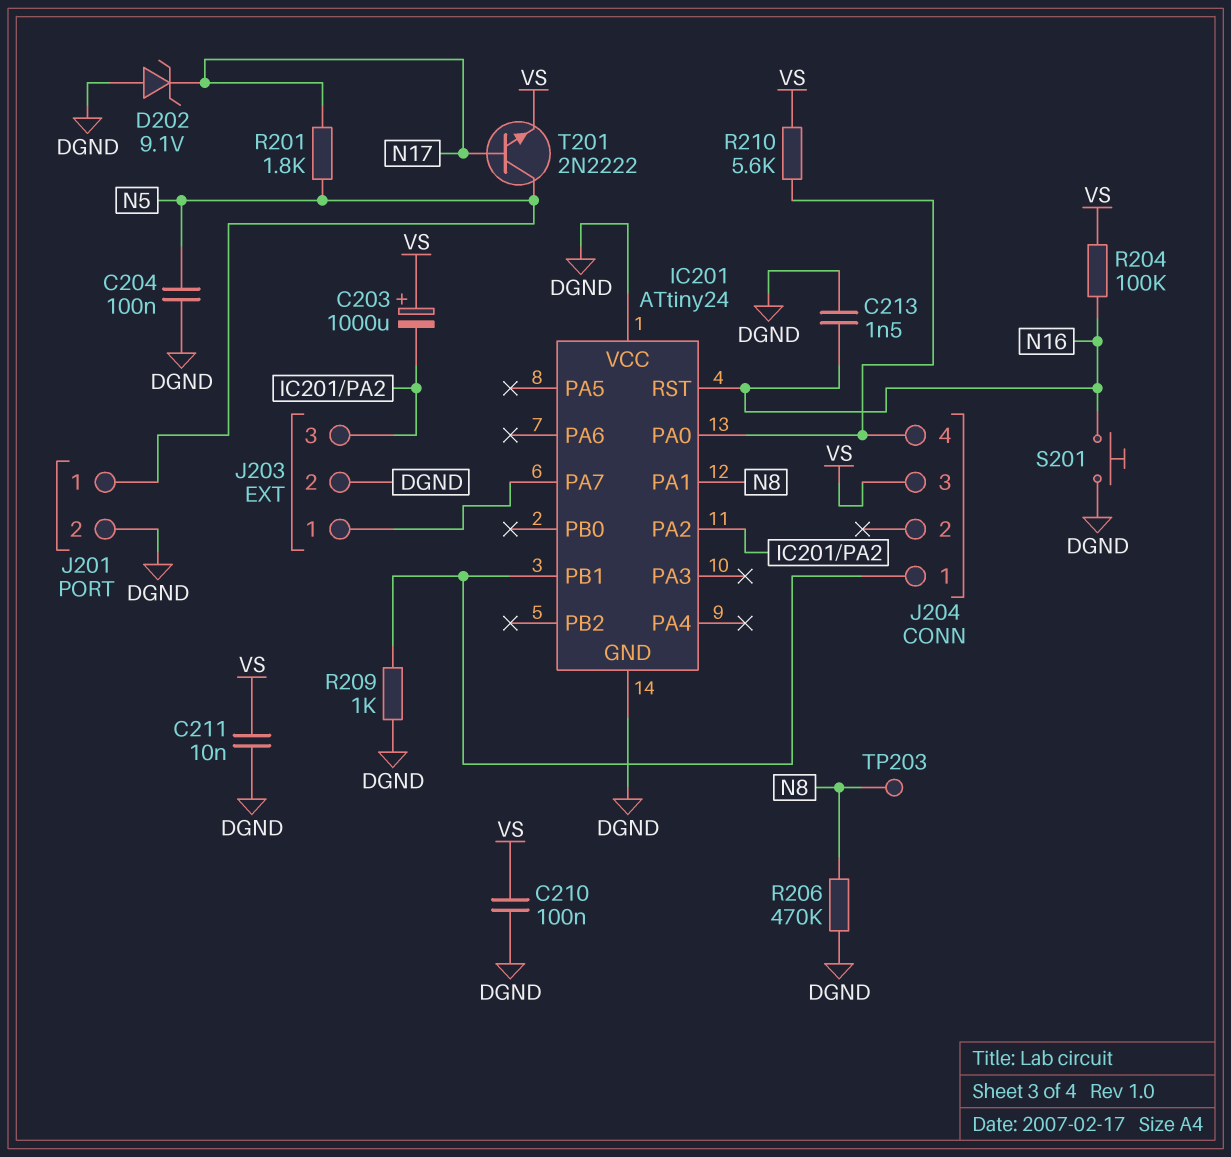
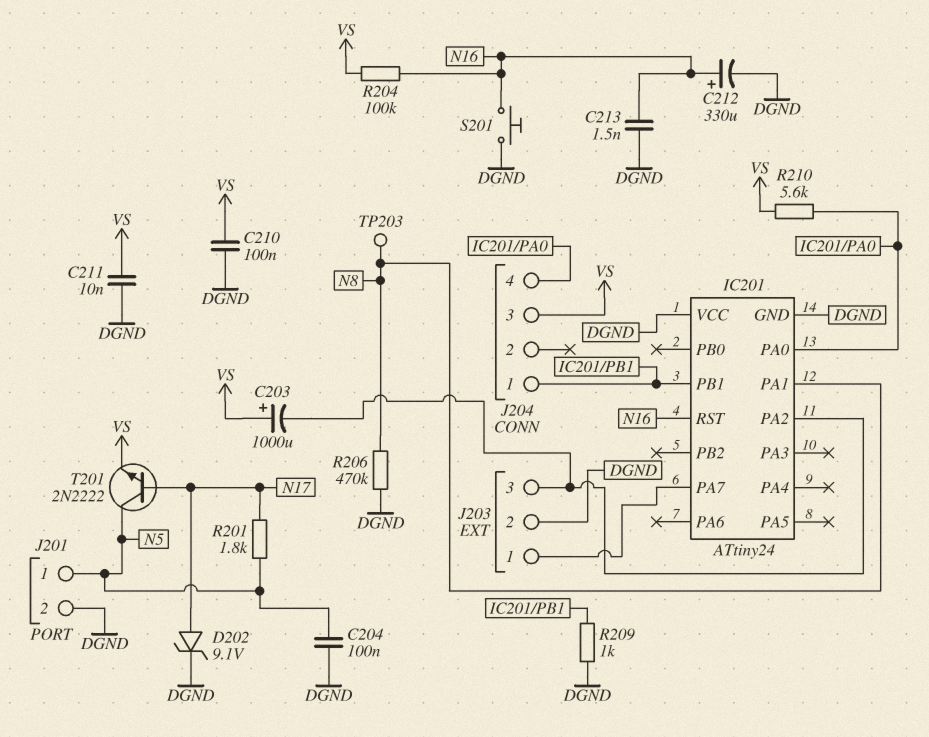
C212: none -> 330uF (plus N16, minus DGND)
D202: zener 9.1V (A DGND, K N17) -> zener 9.1V (A N17, K DGND)

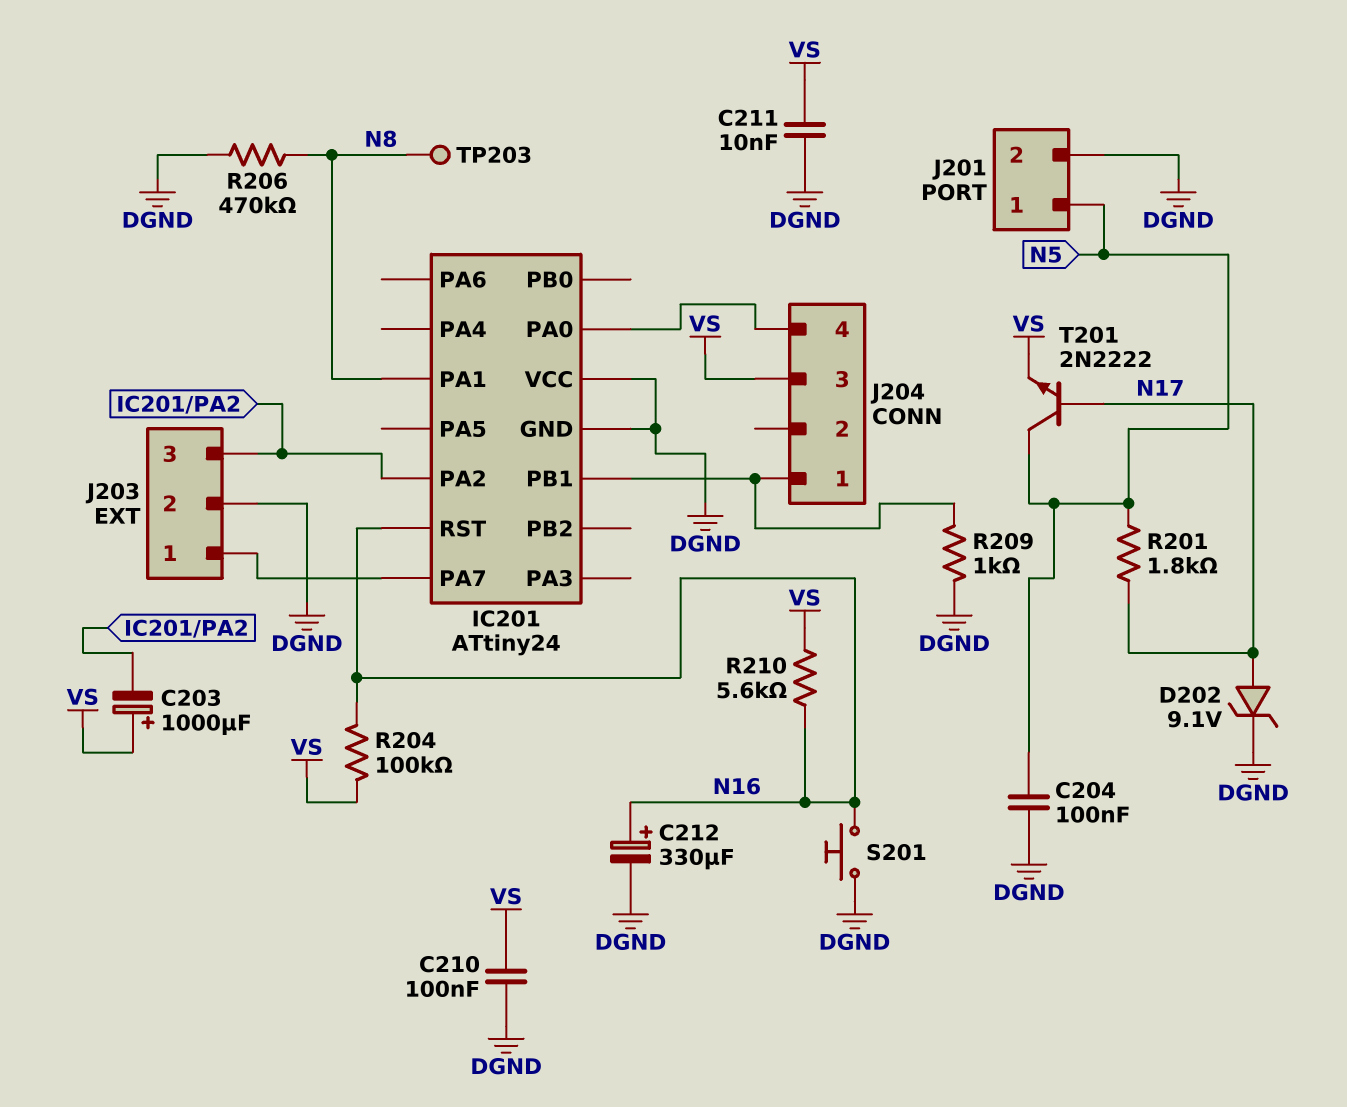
C213: 1.5nF (DGND, N16) -> none
R210: 5.6k (IC201/PA0, VS) -> 5.6k (N16, VS)

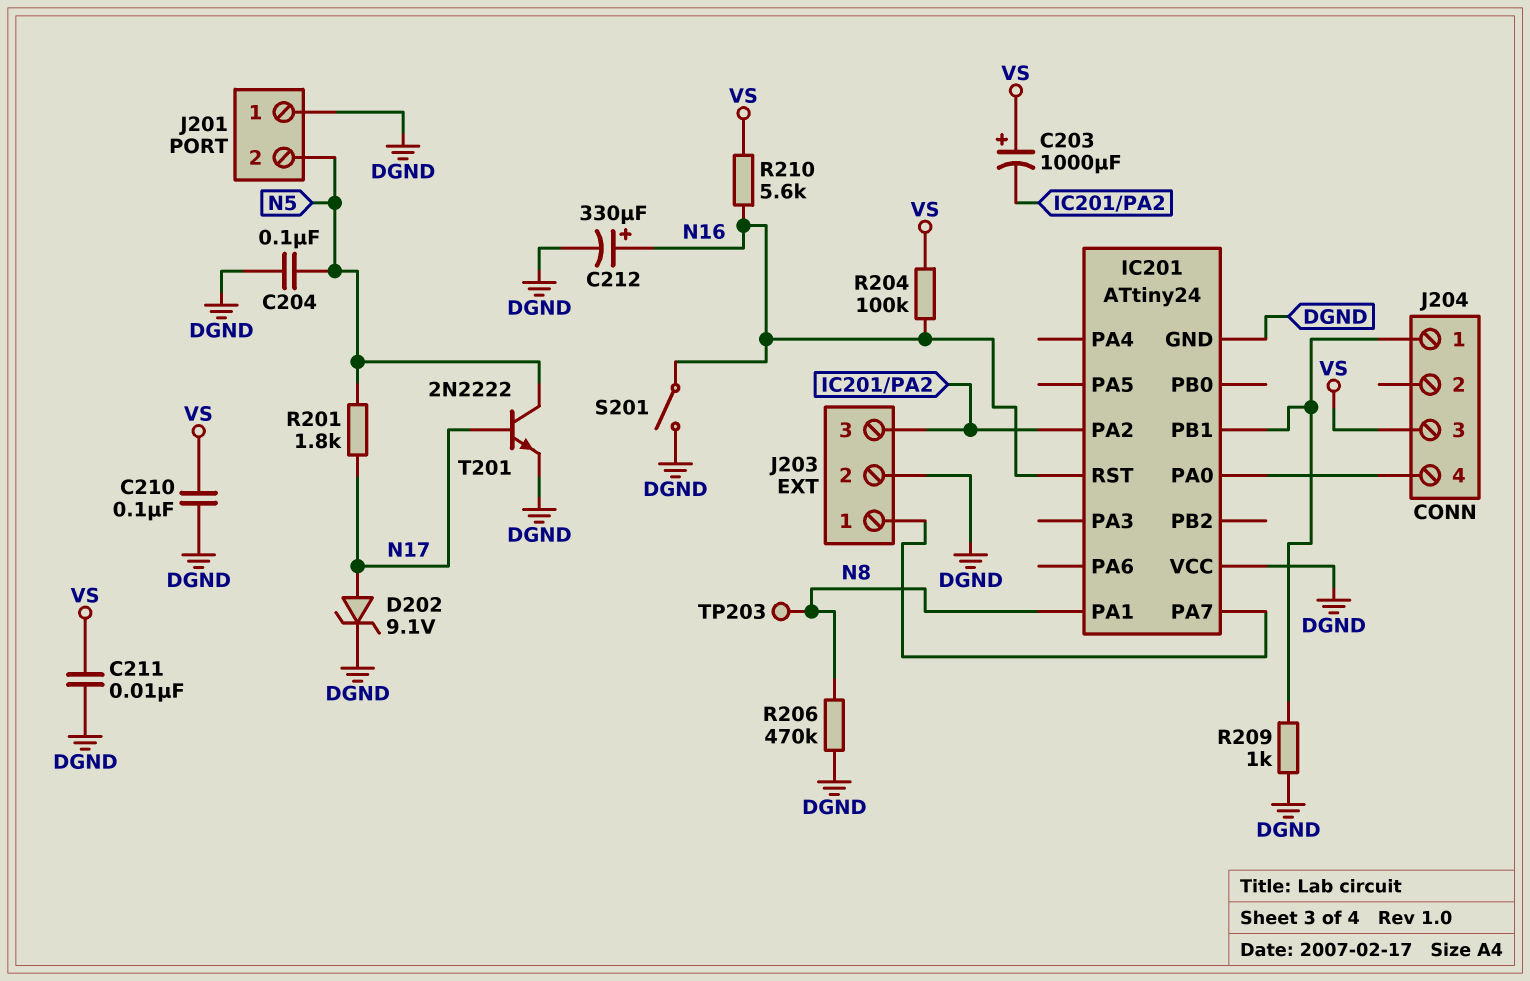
J201 pin 1: N5 -> DGND
J201 pin 2: DGND -> N5
S201: button (DGND, N16) -> switch (DGND, N16)
T201: NPN 2N2222 (B N17, C N5, E VS) -> NPN 2N2222 (B N17, C N5, E DGND)

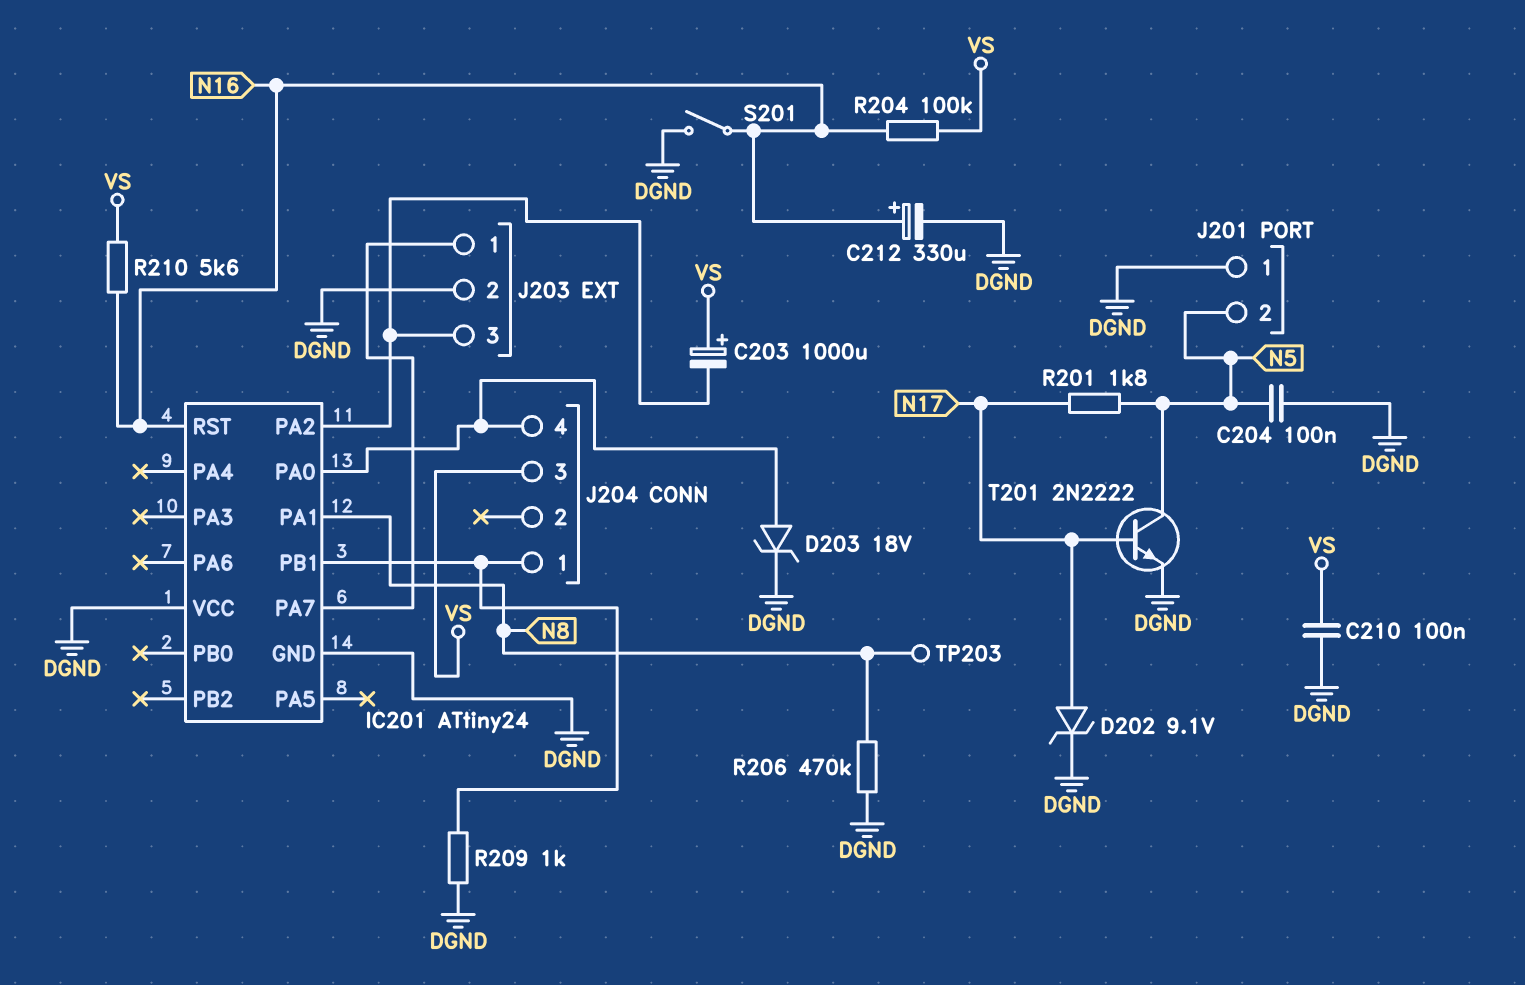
C211: 10nF (DGND, VS) -> none
D203: none -> zener 18V (A IC201/PA0, K DGND)

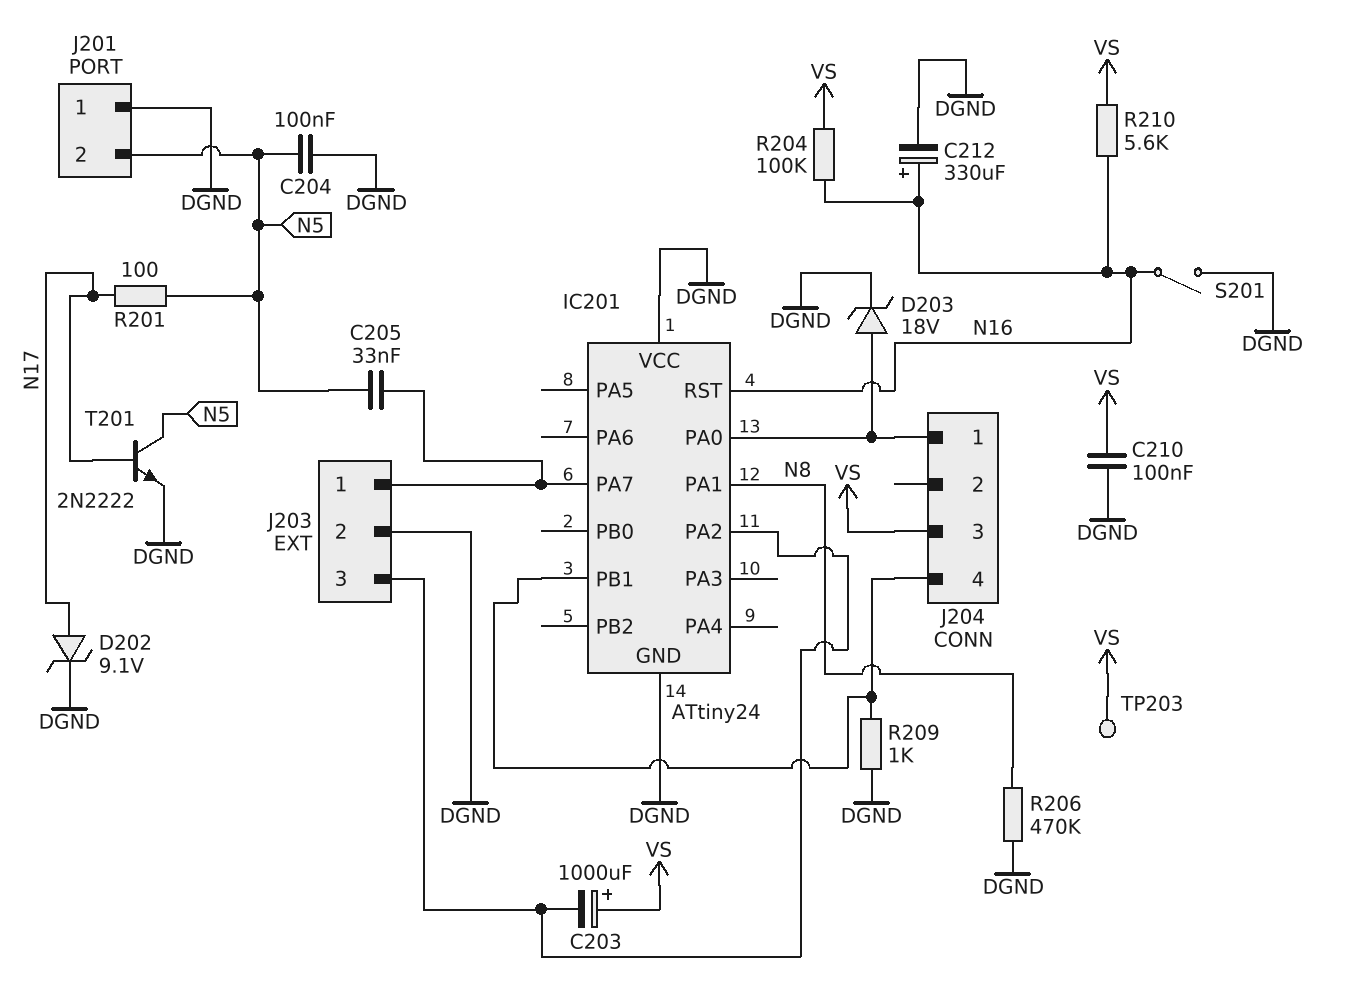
C205: none -> 33nF (IC201/PA7, N5)
J204 pin 1: IC201/PB1 -> IC201/PA0
J204 pin 4: IC201/PA0 -> IC201/PB1
R201: 1.8k (N5, N17) -> 100 (N5, N17)
TP203: test point (N8) -> test point (VS)

